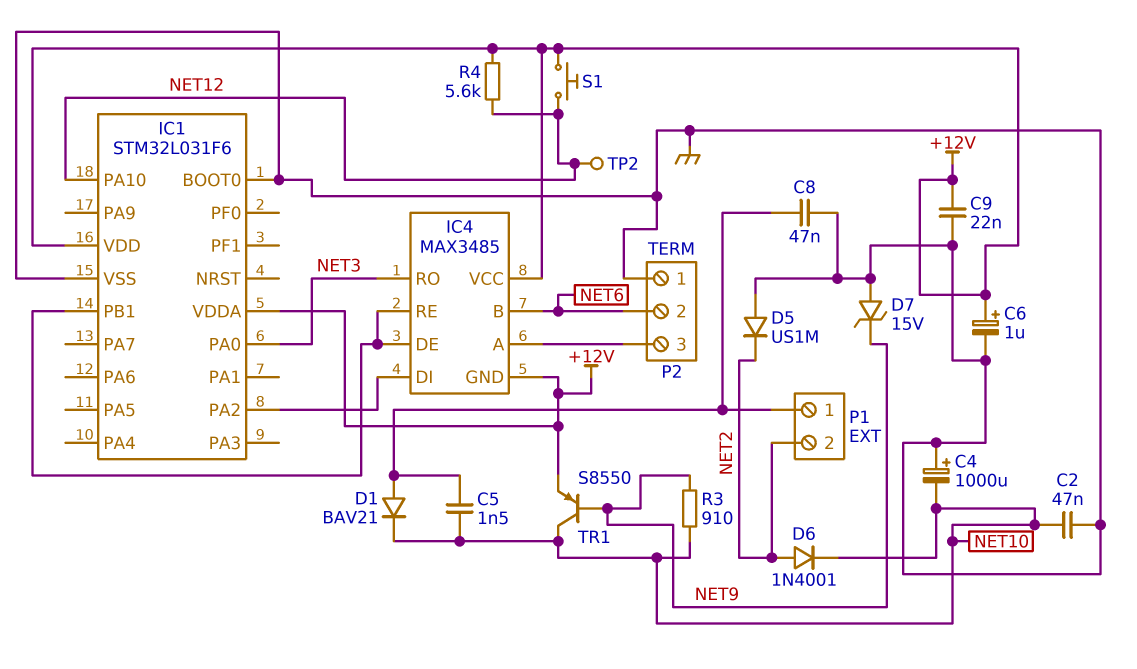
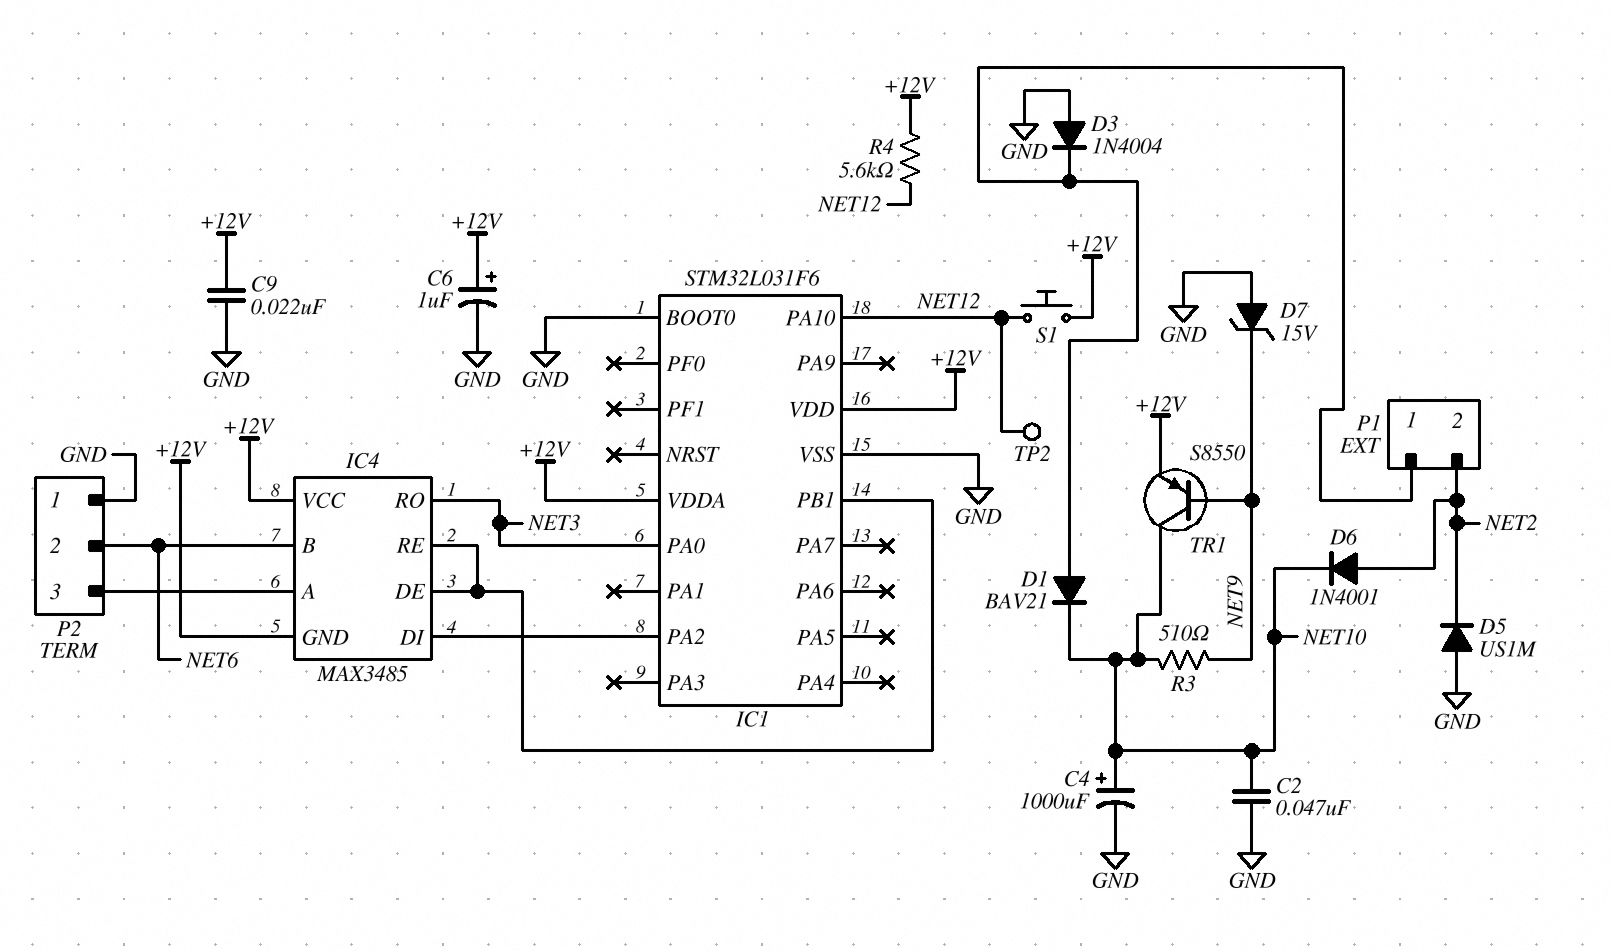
C4: 1000uF (plus GND, minus NET10) -> 1000uF (plus NET10, minus GND)
C5: 1.5nF (NET10, P1/1) -> none
C8: 47nF (GND, P1/1) -> none
D3: none -> diode 1N4004 (A GND, K P1/1)
R3: 910 (NET9, NET10) -> 510 (NET9, NET10)

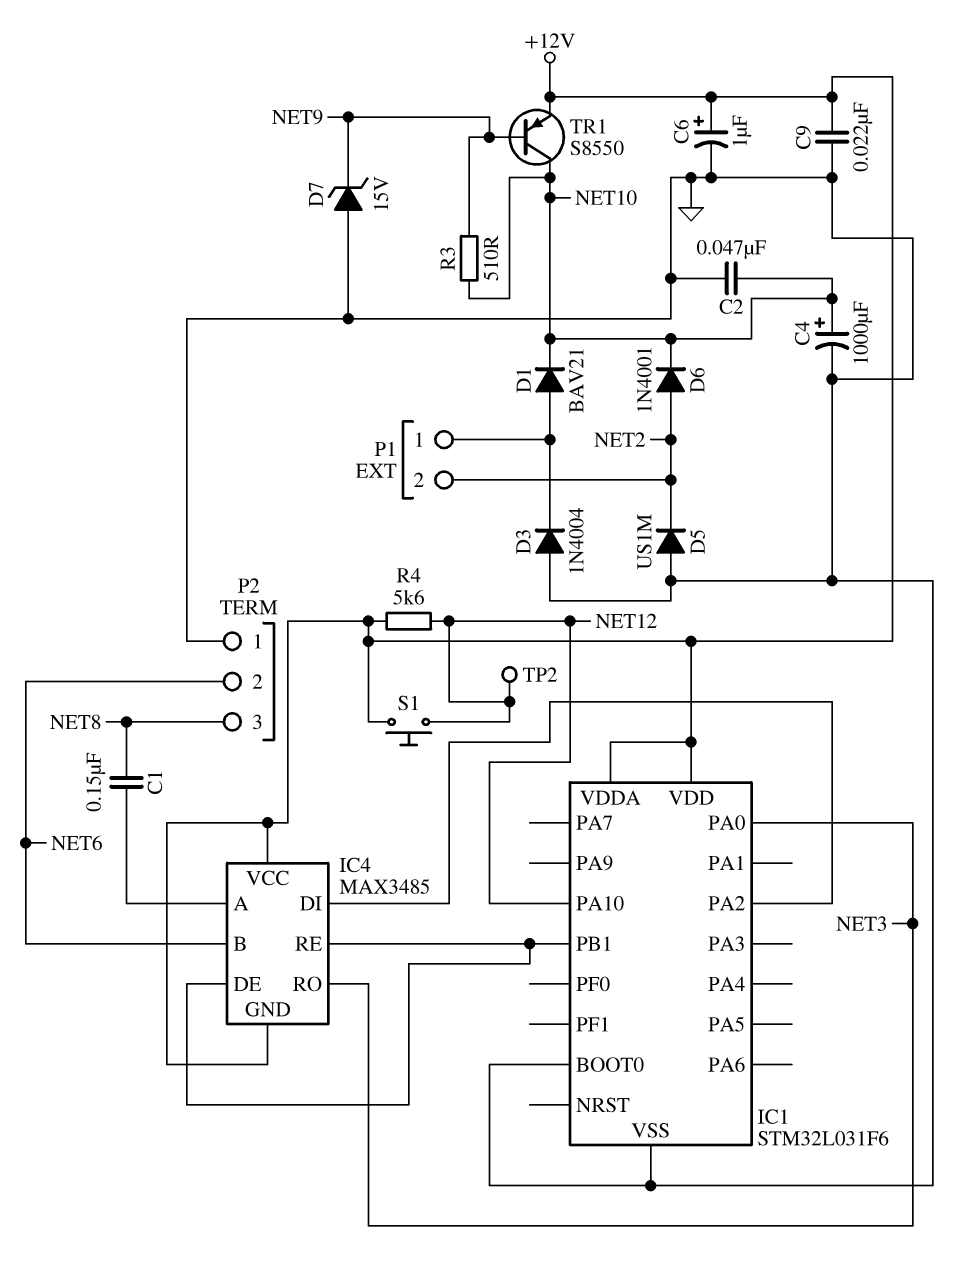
C1: none -> 150nF (IC4/A, NET8)
P2 pin 3: IC4/A -> NET8

